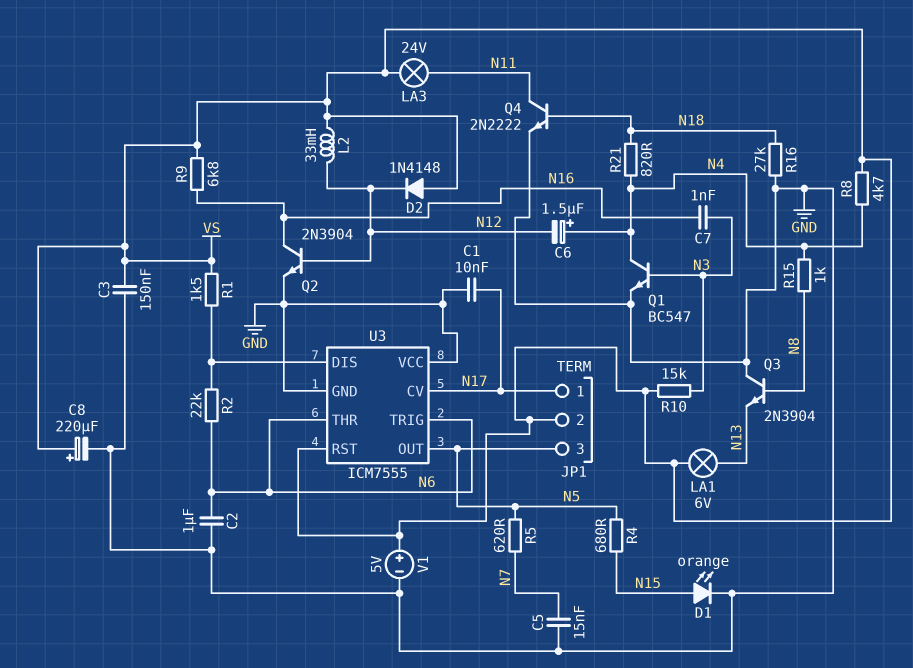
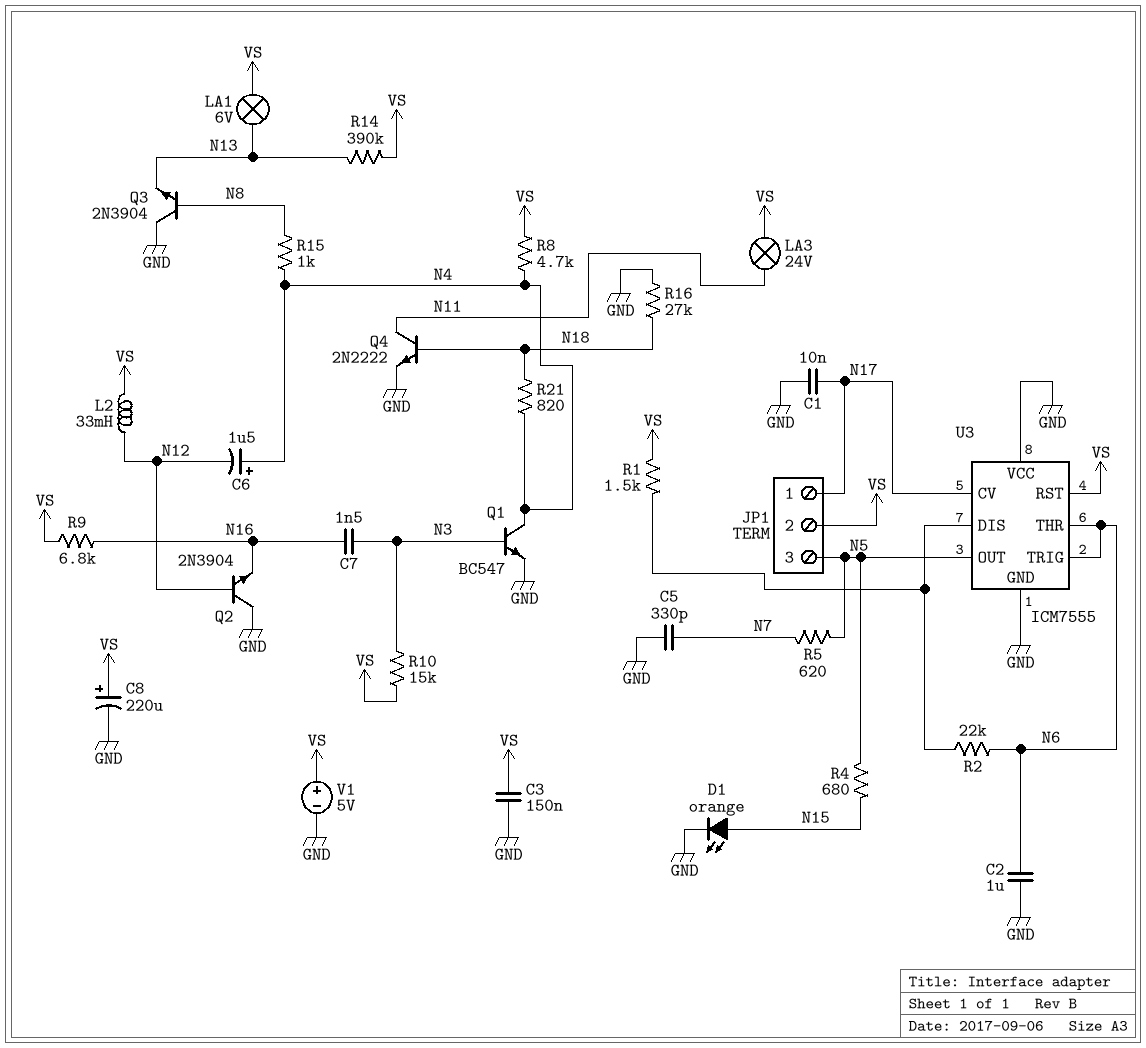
C5: 15nF (GND, N7) -> 330pF (GND, N7)
C7: 1nF (N3, N16) -> 1.5nF (N3, N16)
D2: diode 1N4148 (A VS, K N12) -> none
Q2: NPN 2N3904 (B N12, C N16, E GND) -> NPN 2N3904 (B N12, C GND, E N16)
R14: none -> 390k (N13, VS)

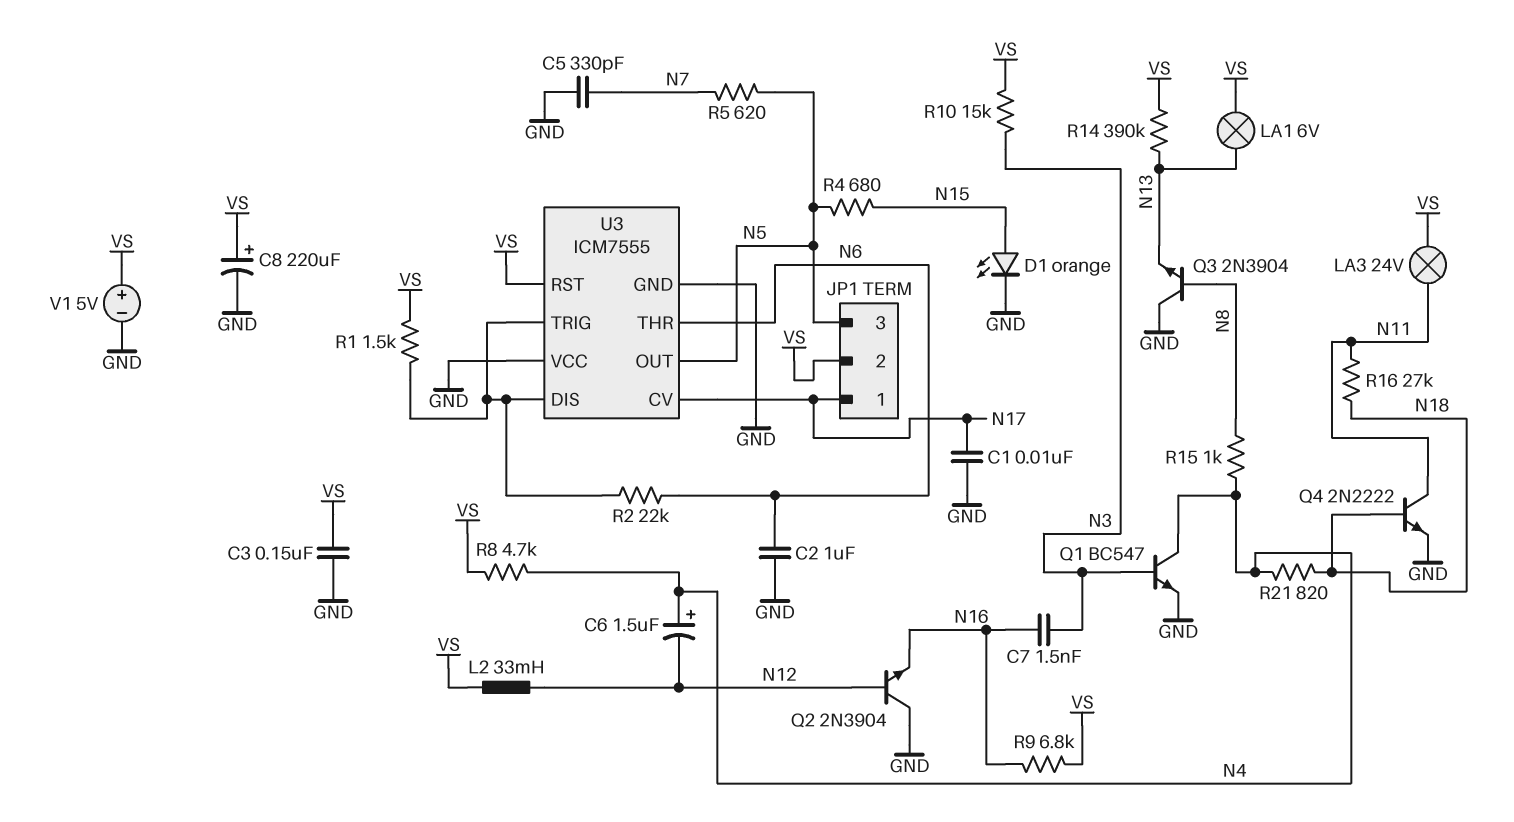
R16: 27k (GND, N18) -> 27k (N11, N18)
U3 pin TRIG: N6 -> U3/DIS

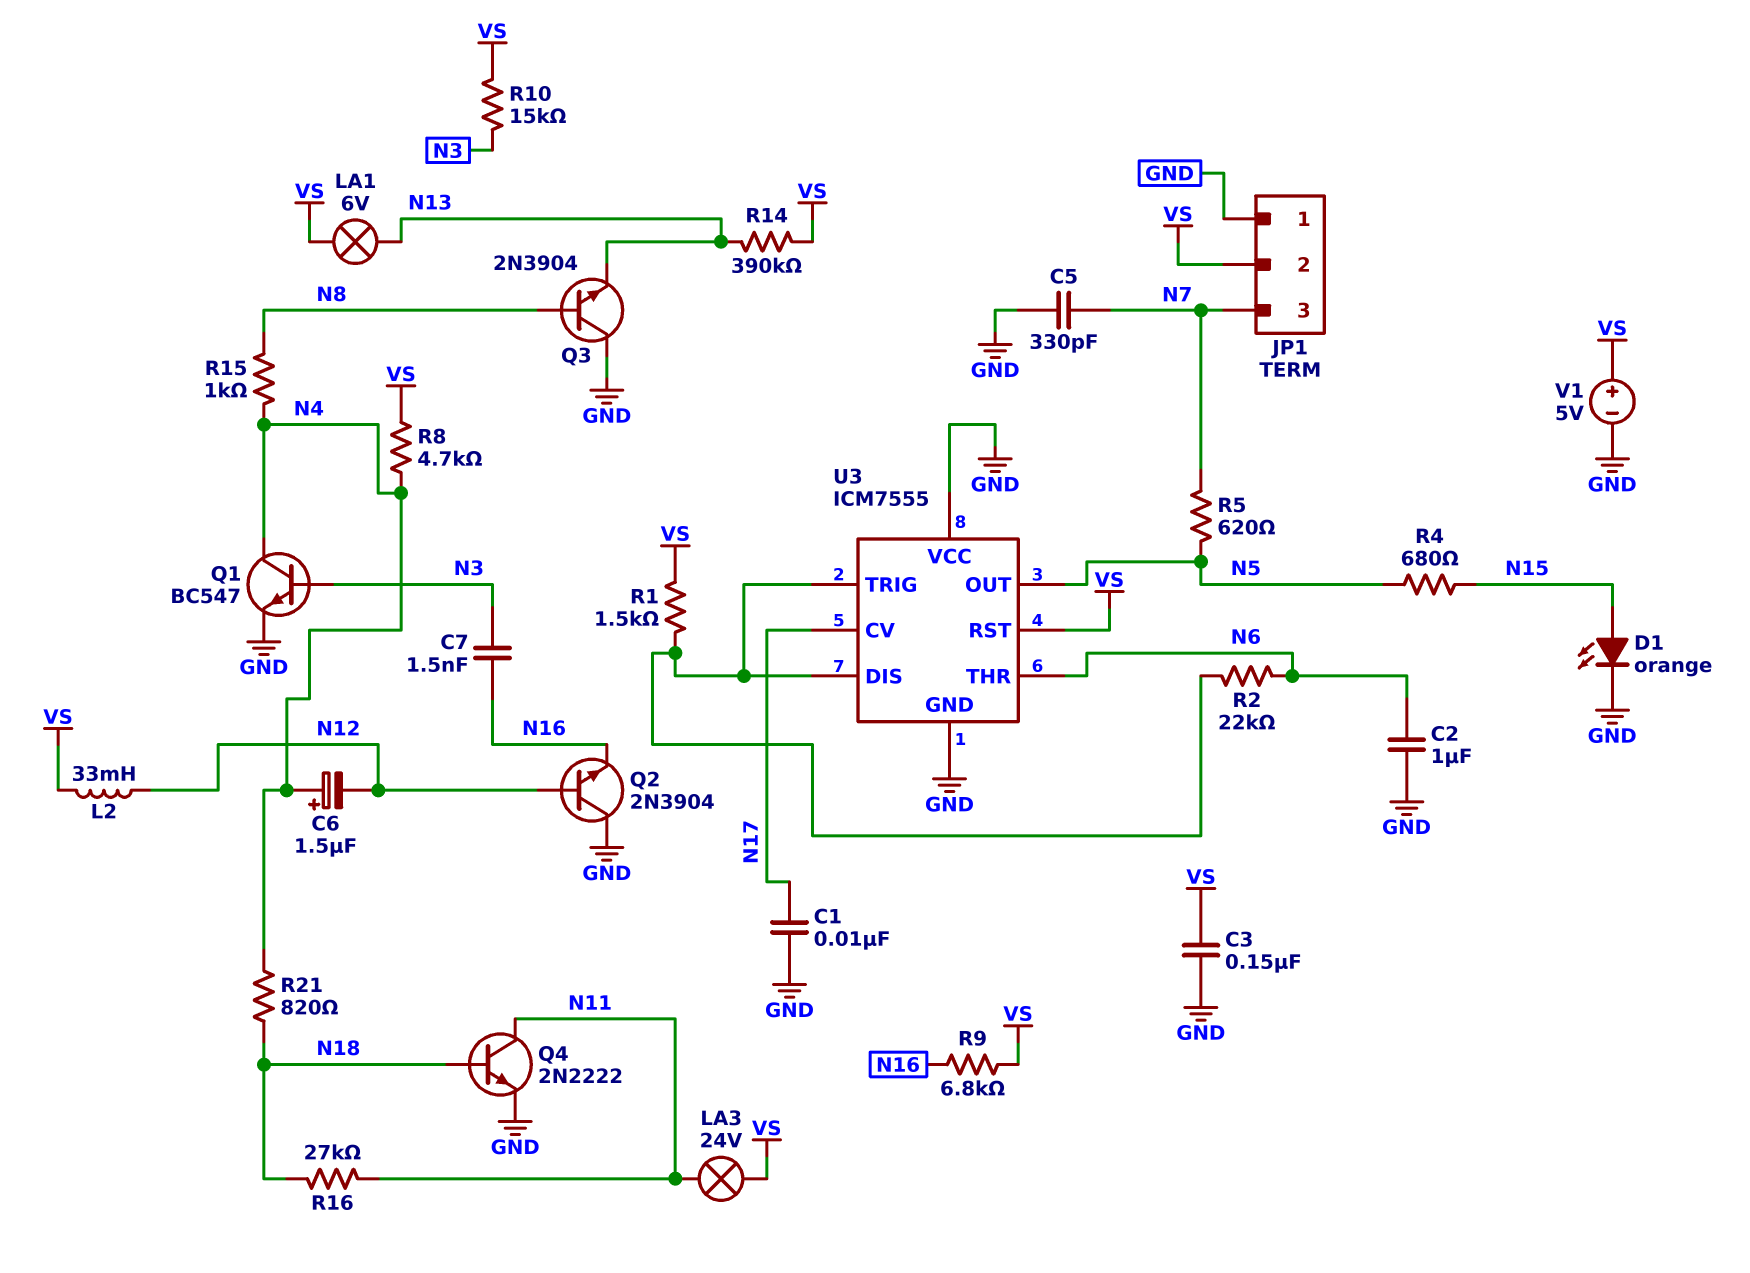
C8: 220uF (plus VS, minus GND) -> none
JP1 pin 1: N17 -> GND
JP1 pin 3: N5 -> N7

